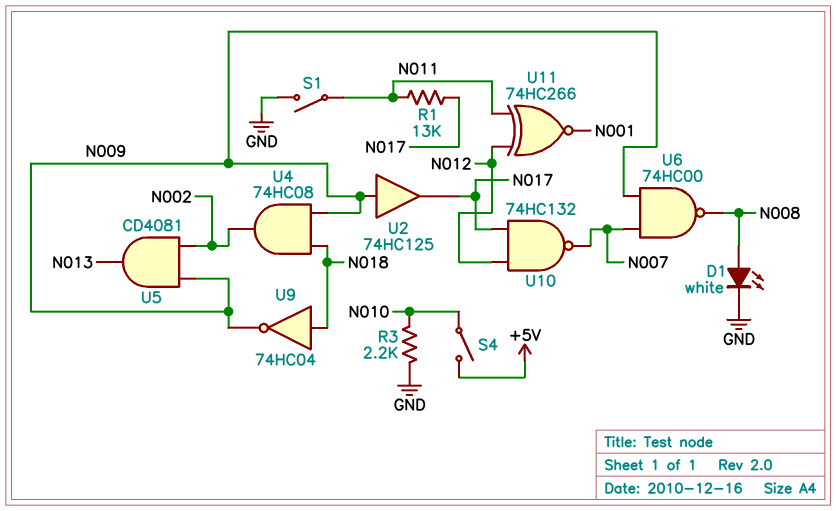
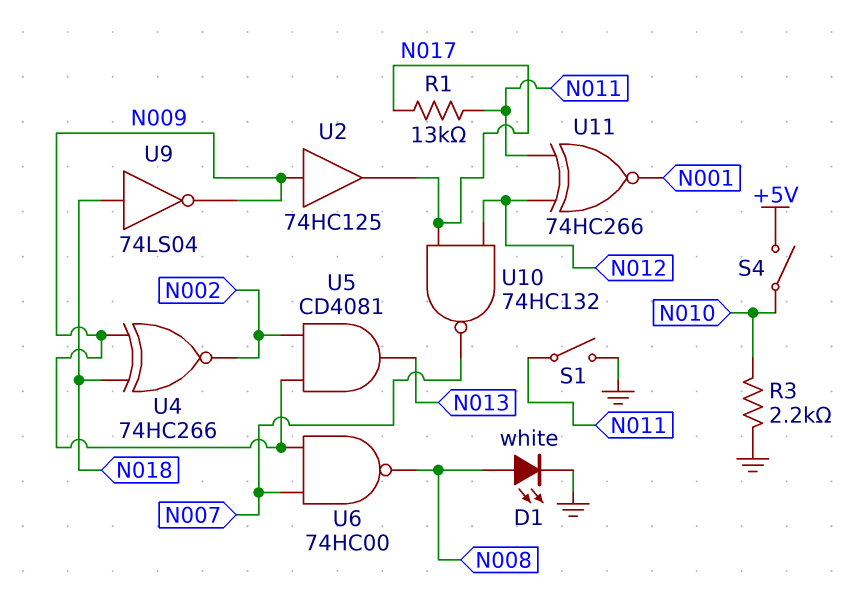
U4: AND 74HC08 (in N009, in N018, out N002) -> XNOR 74HC266 (in N009, in N018, out N002)
U9: NOT 74HC04 (in N018, out N009) -> NOT 74LS04 (in N018, out N009)

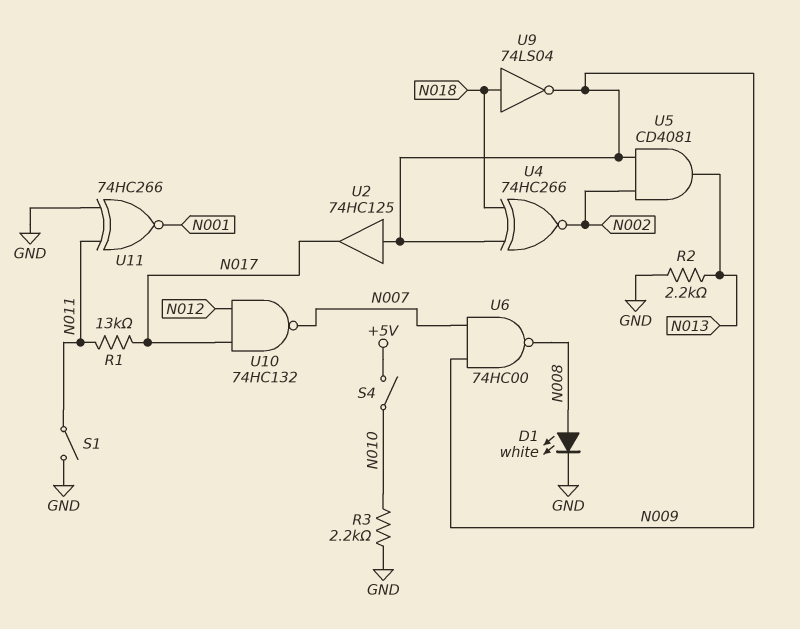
R2: none -> 2.2k (GND, N013)
U11: XNOR 74HC266 (in N011, in N012, out N001) -> XNOR 74HC266 (in GND, in N011, out N001)

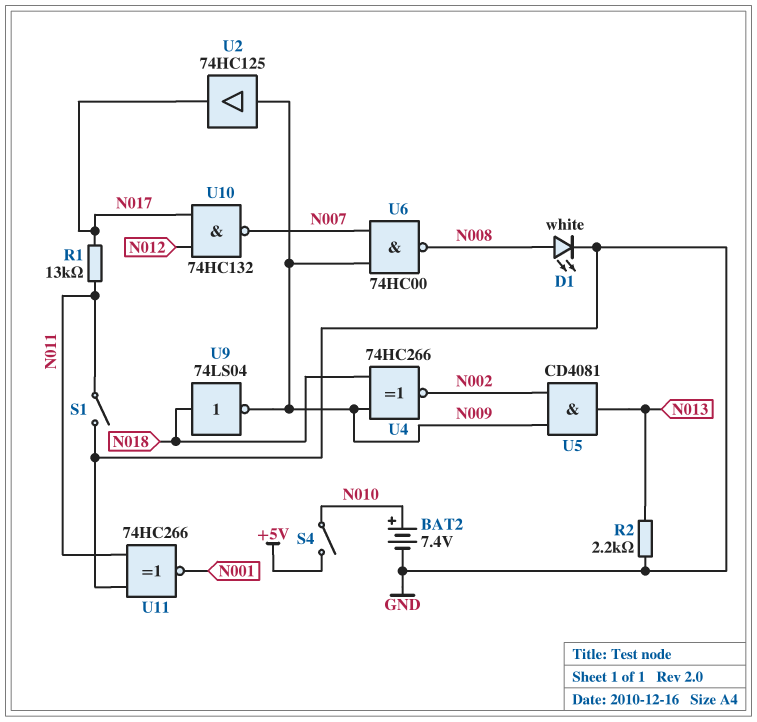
BAT2: none -> 7.4V (plus N010, minus GND)
R3: 2.2k (GND, N010) -> none

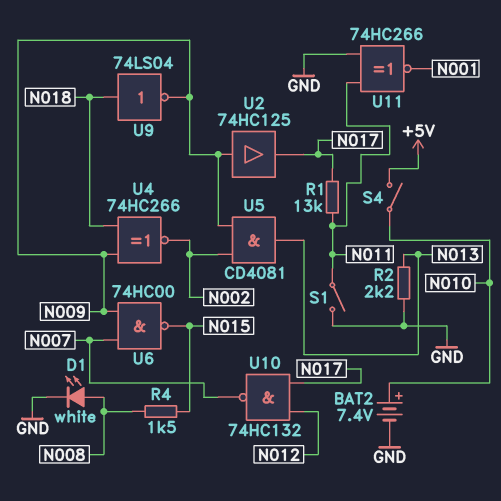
R4: none -> 1.5k (N008, N015)
U6: NAND 74HC00 (in N007, in N009, out N008) -> NAND 74HC00 (in N007, in N009, out N015)

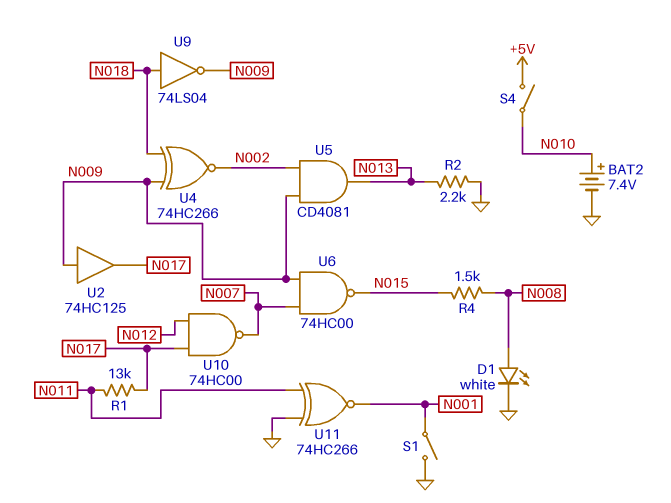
S1: switch (GND, N011) -> switch (GND, N001)
U10: NAND 74HC132 (in N012, in N017, out N007) -> NAND 74HC00 (in N012, in N017, out N007)

